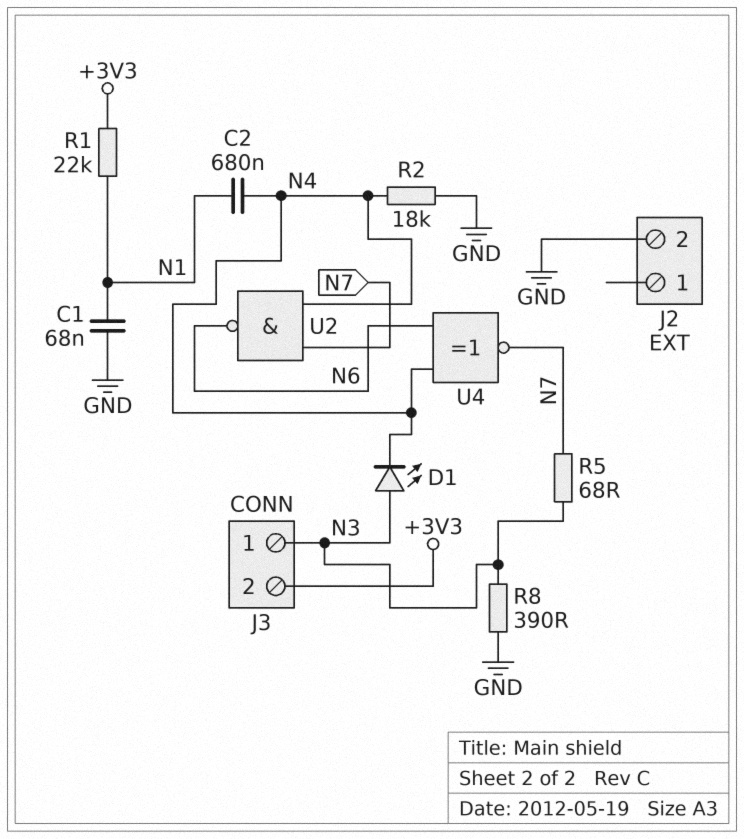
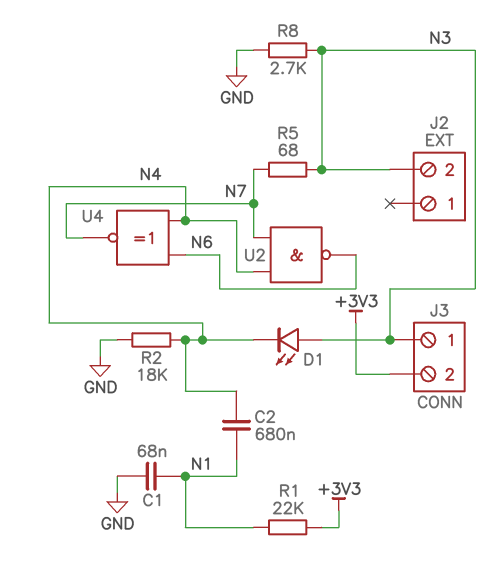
J2 pin 2: GND -> N3
R8: 390 (GND, N3) -> 2.7k (GND, N3)

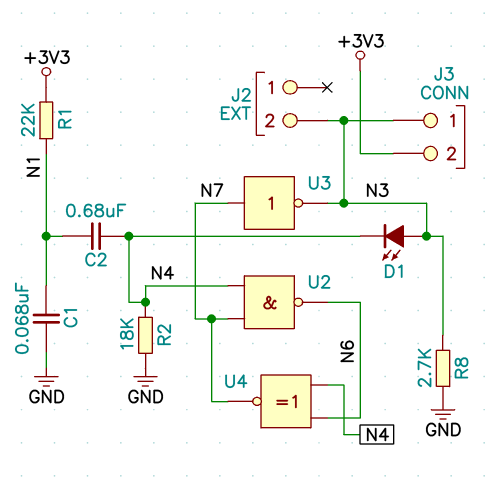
R5: 68 (N3, N7) -> none
U3: none -> NOT (in N7, out N3)

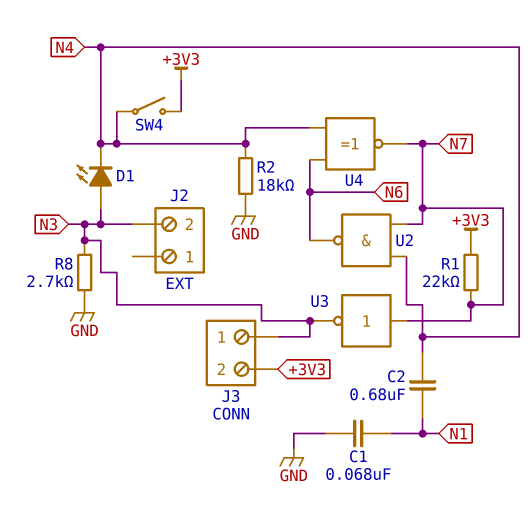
R1: 22k (+3V3, N1) -> 22k (+3V3, N7)
SW4: none -> switch (+3V3, N4)

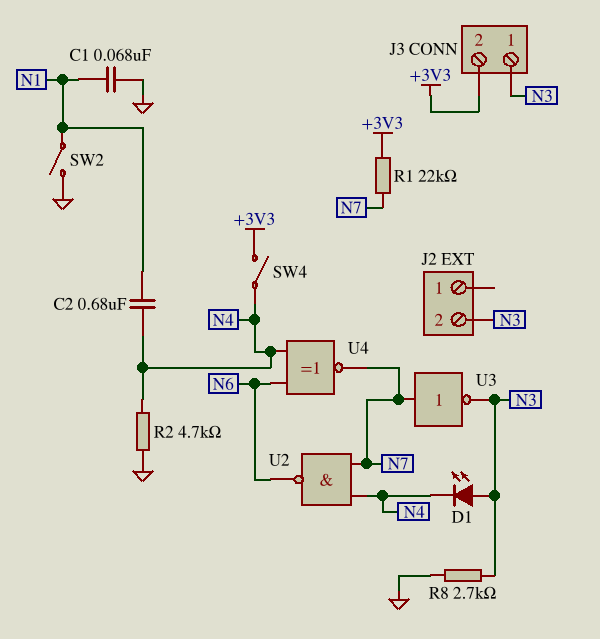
R2: 18k (GND, N4) -> 4.7k (GND, N4)
SW2: none -> switch (GND, N1)

